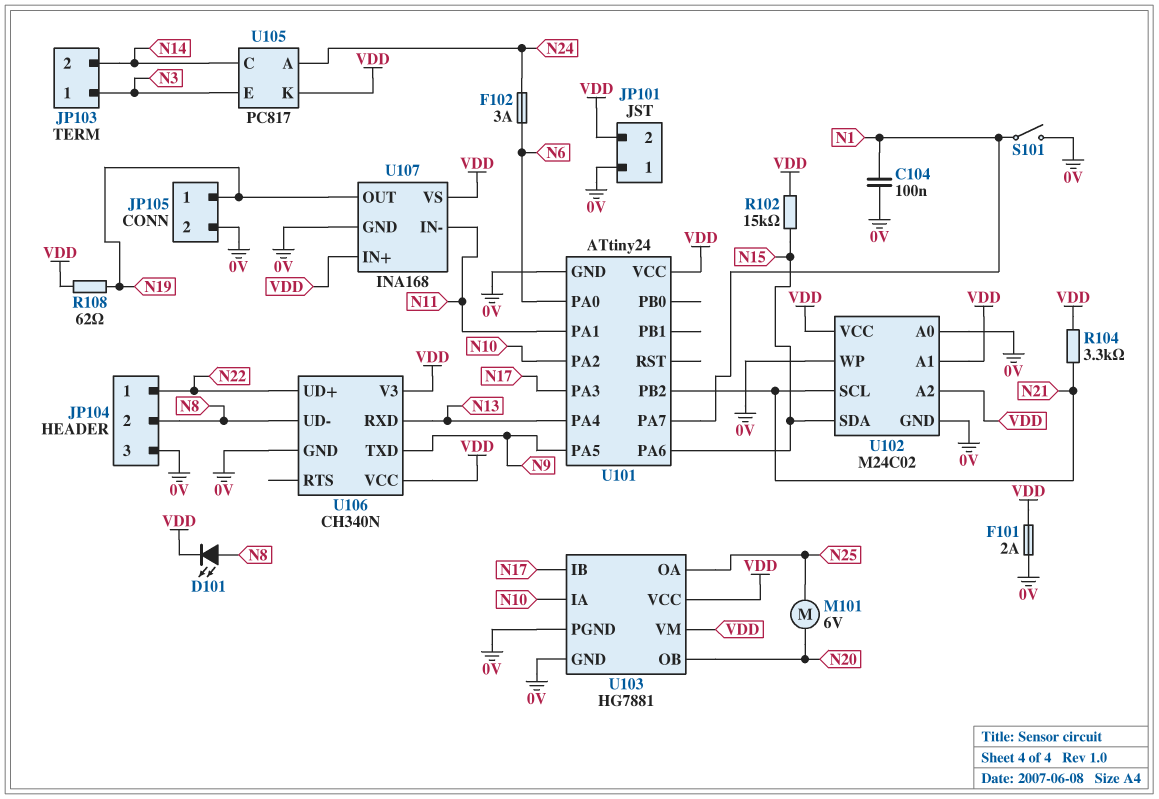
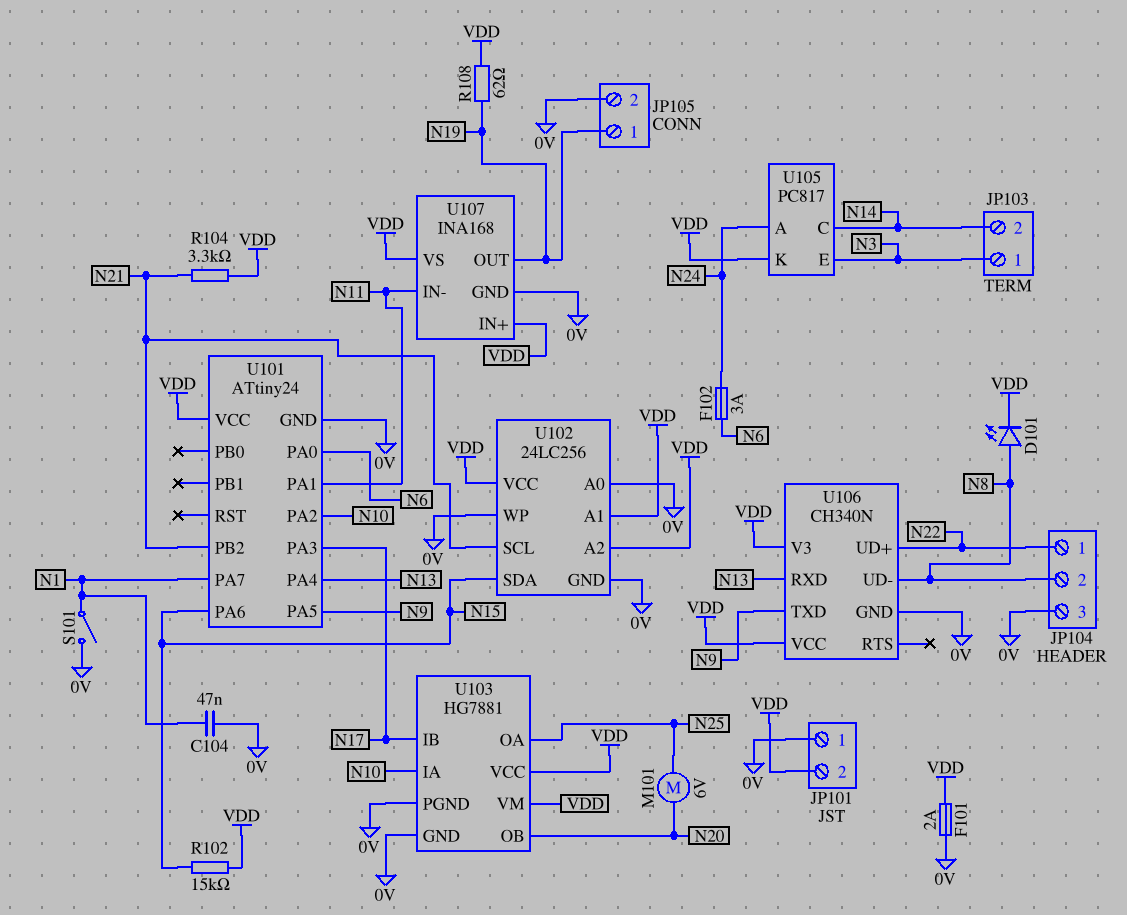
C104: 100nF (0V, N1) -> 47nF (0V, N1)
U102: M24C02 -> 24LC256

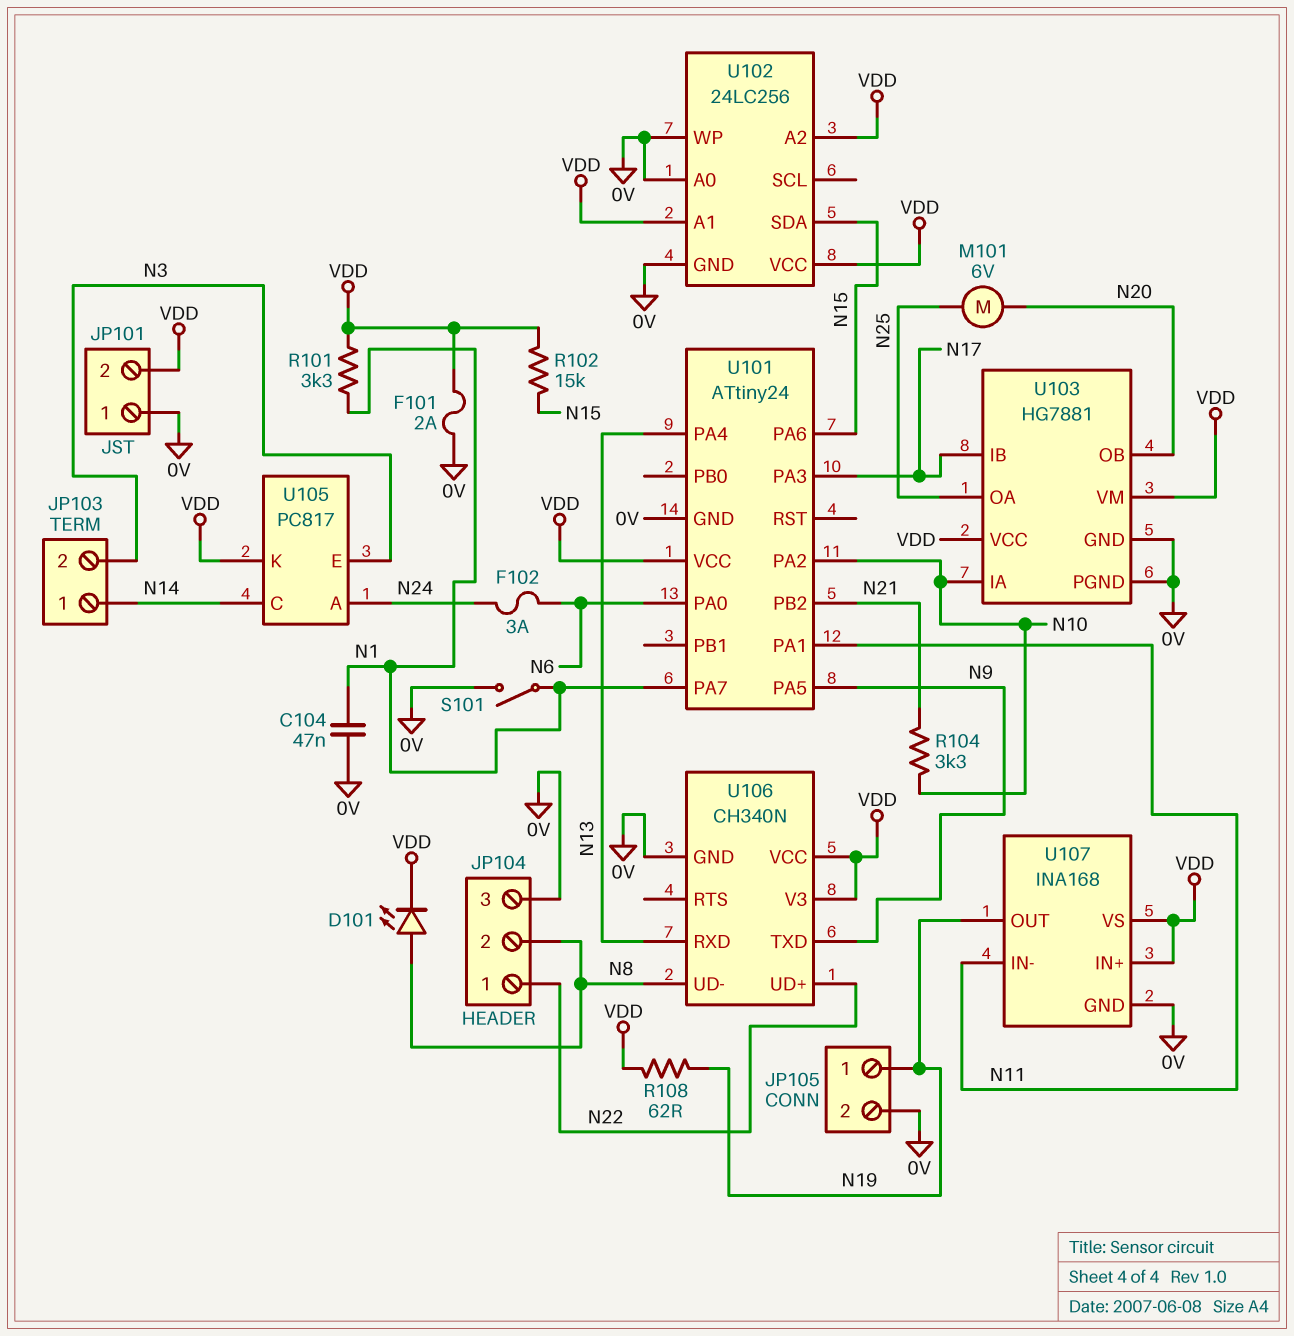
JP103 pin 1: N3 -> N14
JP103 pin 2: N14 -> N3
R101: none -> 3.3k (N1, VDD)
R104: 3.3k (N21, VDD) -> 3.3k (N10, N21)
U102 pin SCL: N21 -> none

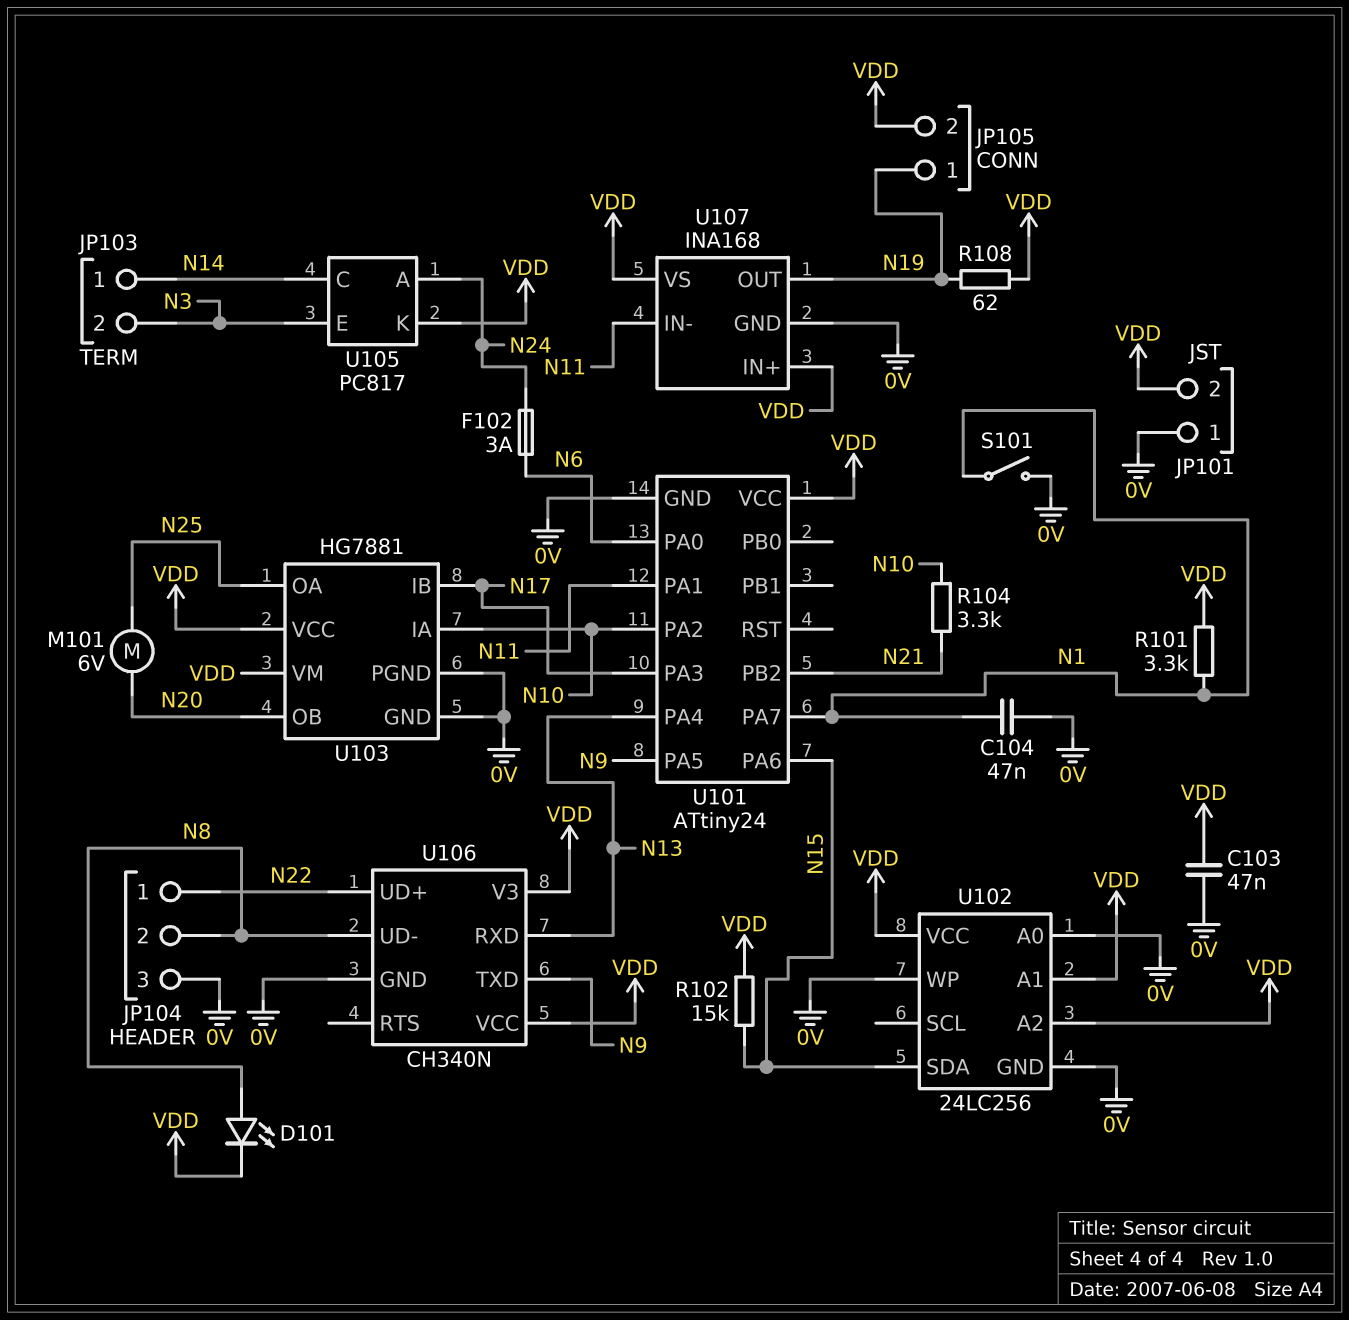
C103: none -> 47nF (0V, VDD)
F101: 2A (0V, VDD) -> none
JP105 pin 2: 0V -> VDD

